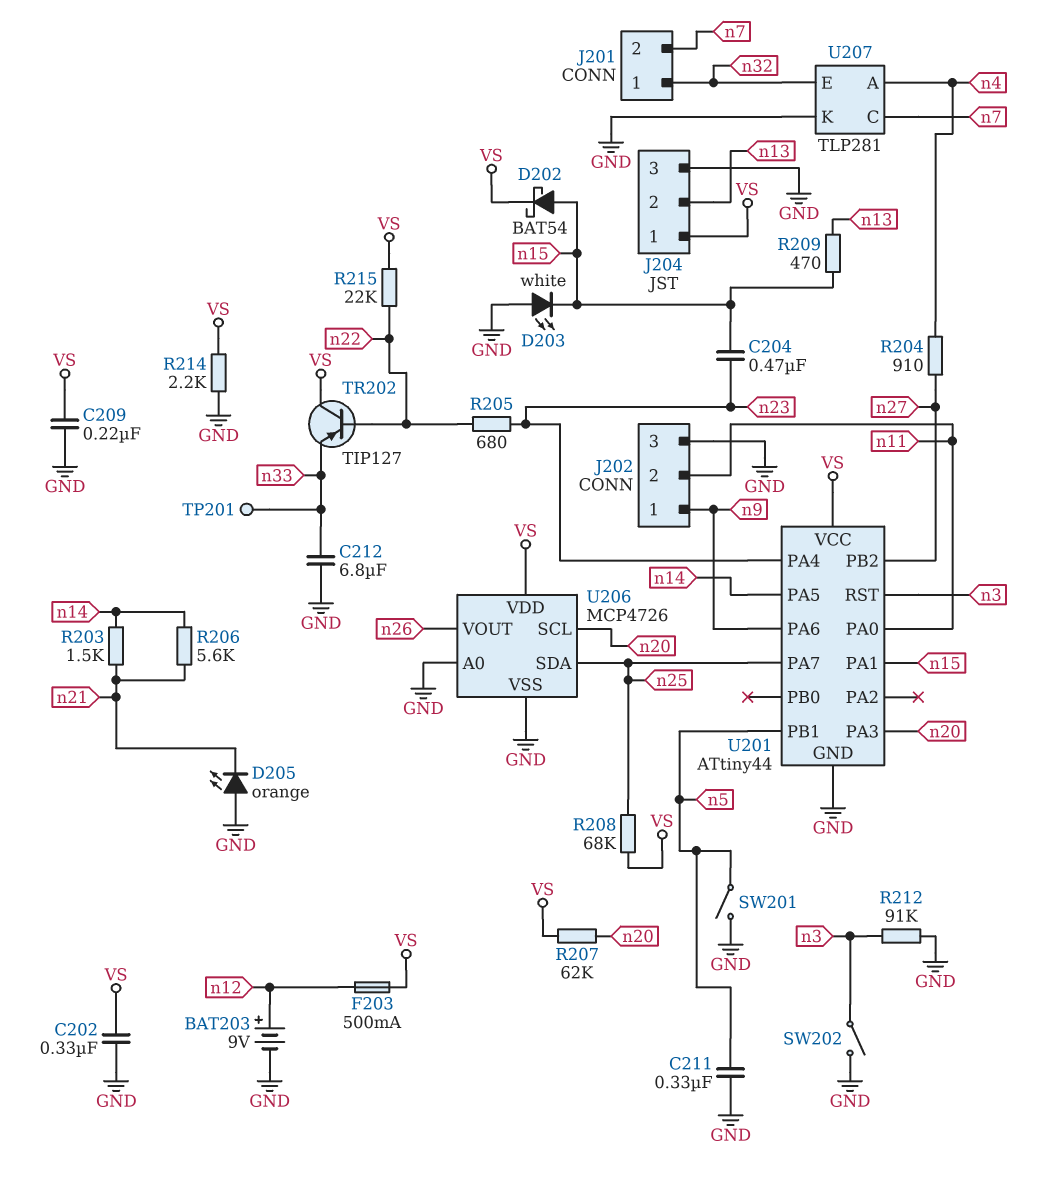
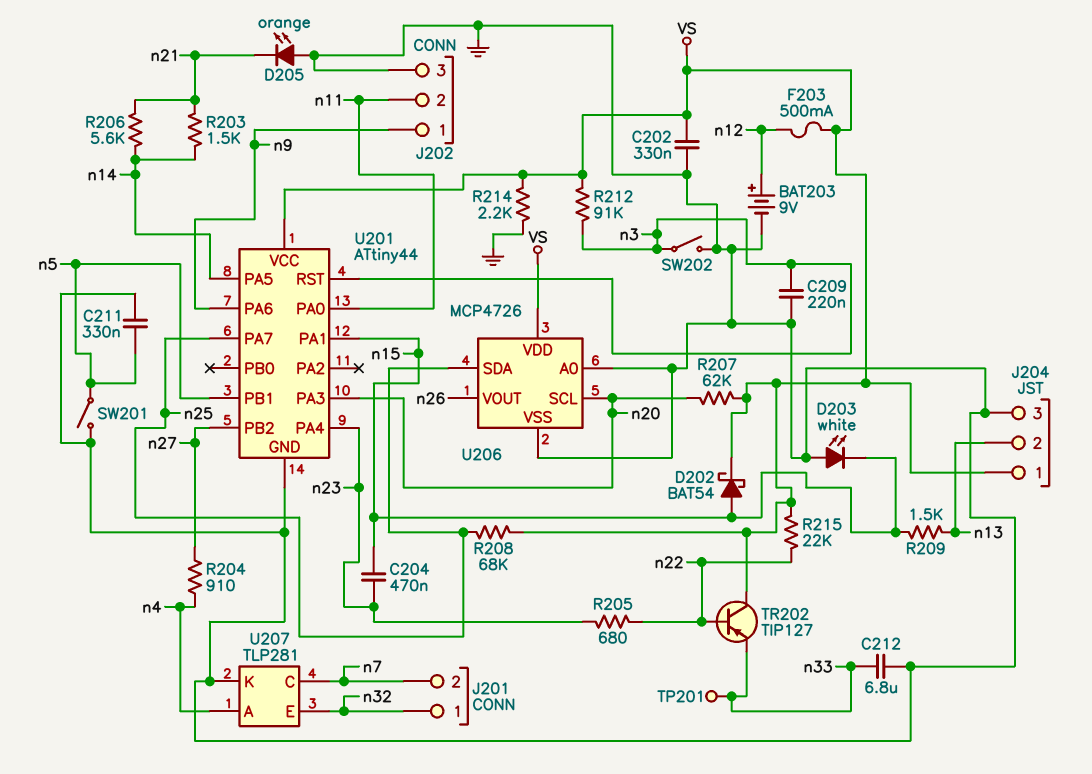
C209: 220nF (GND, VS) -> 220nF (GND, n3)
R209: 470 (n13, n15) -> 1.5k (n13, n15)
R212: 91k (GND, n3) -> 91k (VS, n3)

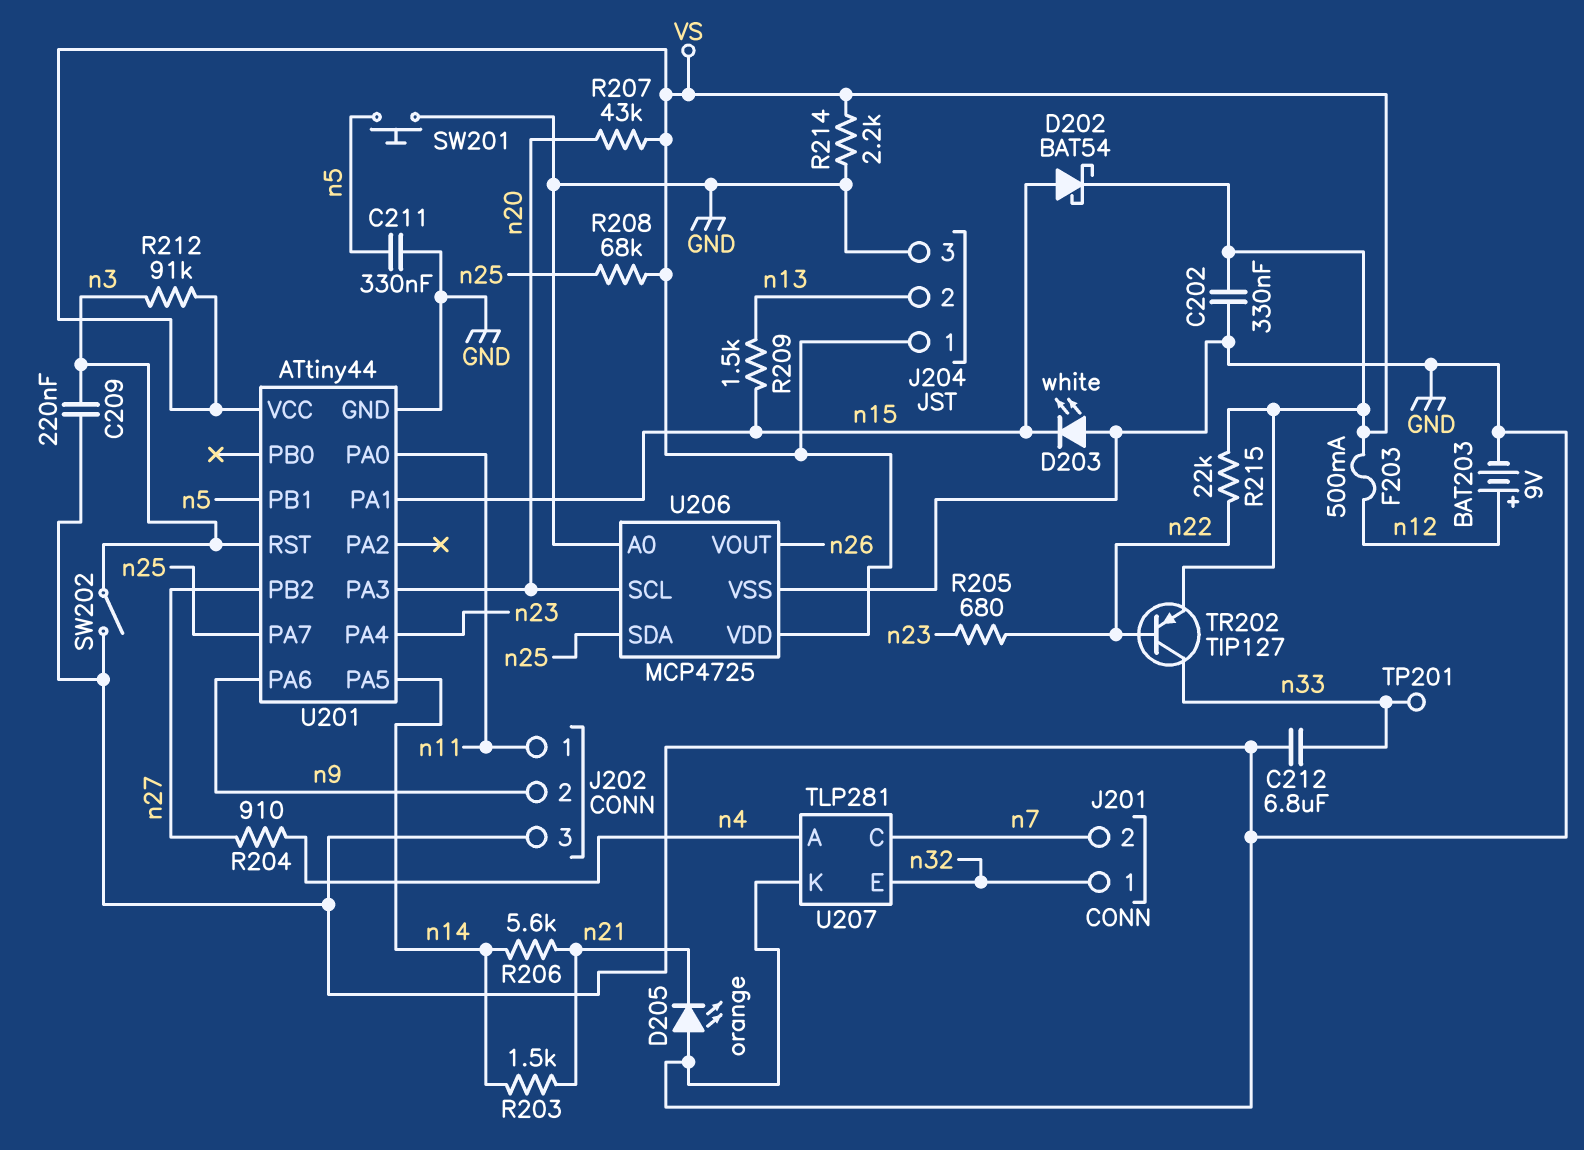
C204: 470nF (n15, n23) -> none
J202 pin 1: n9 -> n11
J202 pin 2: n11 -> n9
R207: 62k (VS, n20) -> 43k (VS, n20)
SW201: switch (GND, n5) -> button (GND, n5)
TR202: PNP TIP127 (B n22, C VS, E n33) -> PNP TIP127 (B n22, C n33, E VS)
U206: MCP4726 -> MCP4725

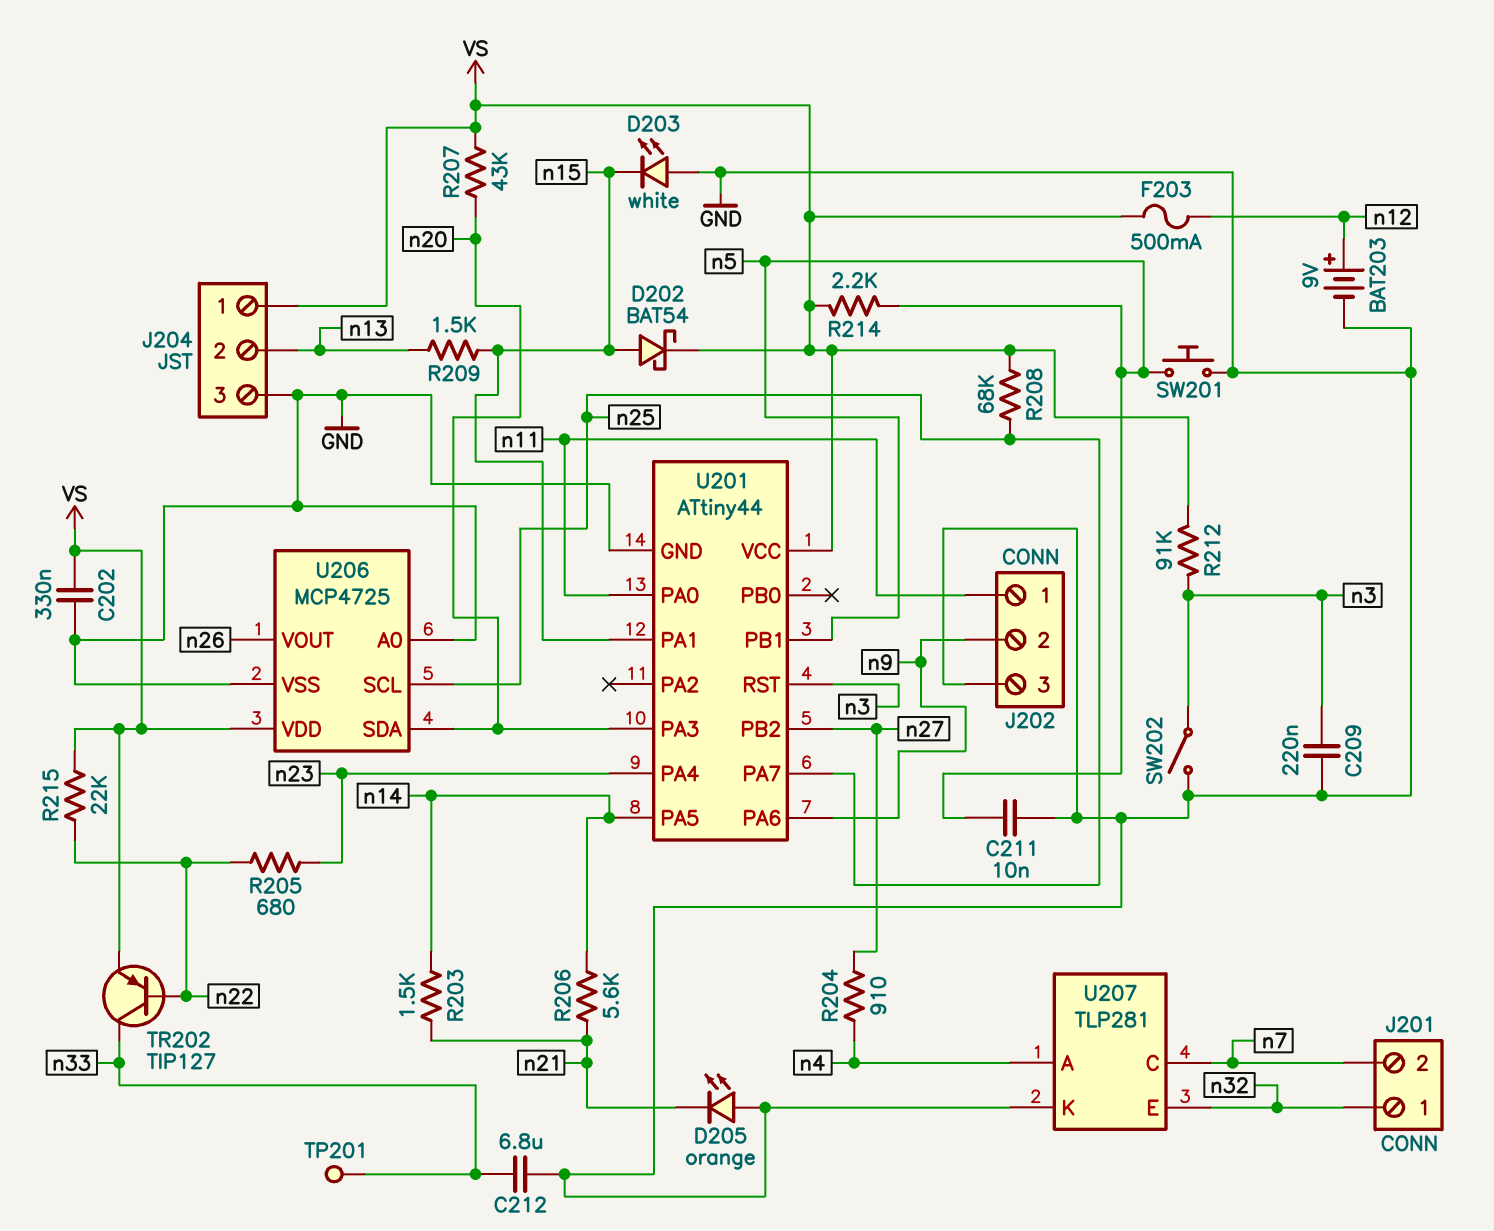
C211: 330nF (GND, n5) -> 10nF (GND, n5)
R214: 2.2k (GND, VS) -> 2.2k (VS, n5)
U206 pin SCL: n20 -> n25
U206 pin SDA: n25 -> n20

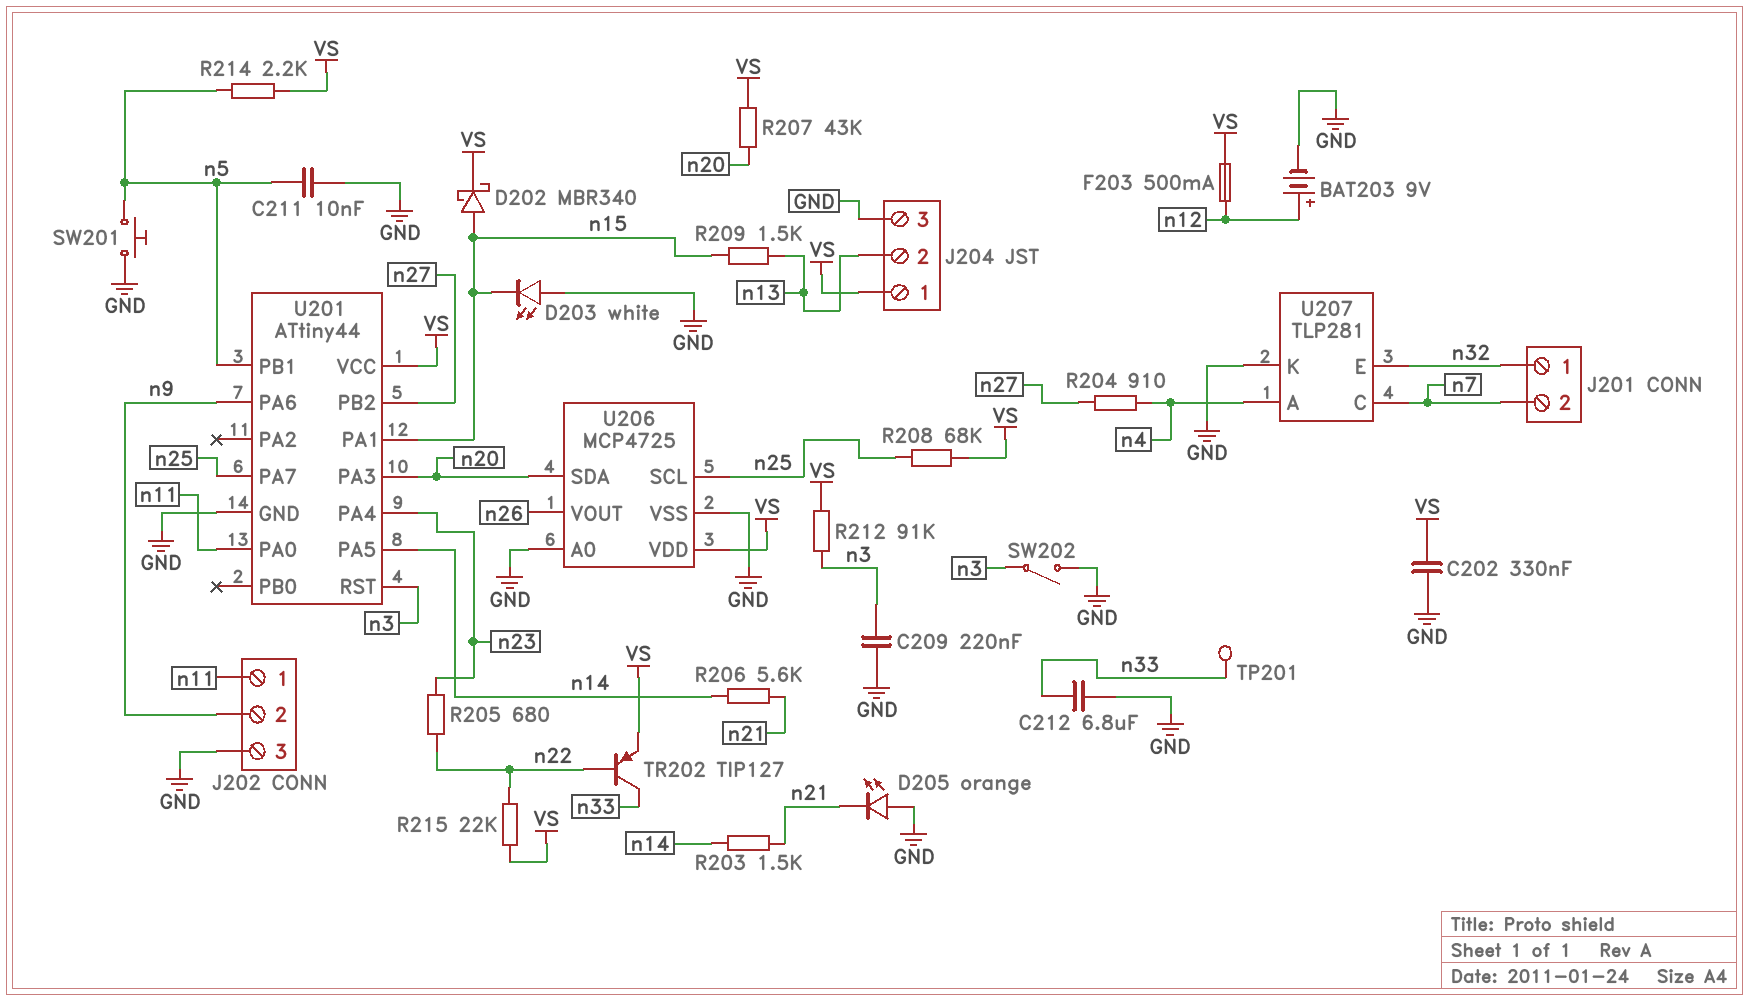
D202: schottky BAT54 (A n15, K VS) -> schottky MBR340 (A n15, K VS)

